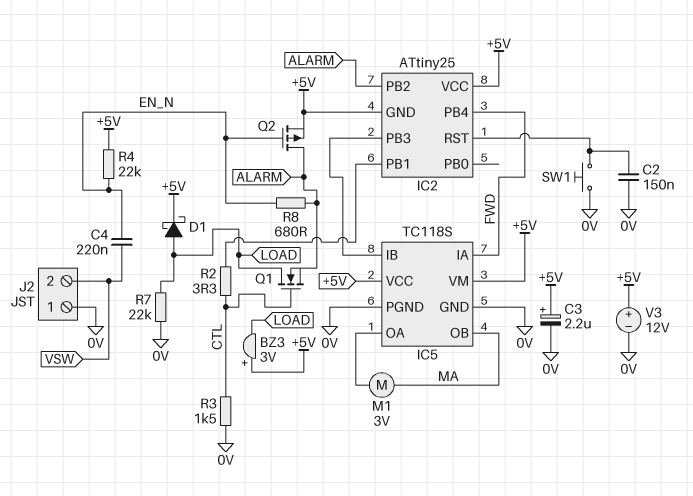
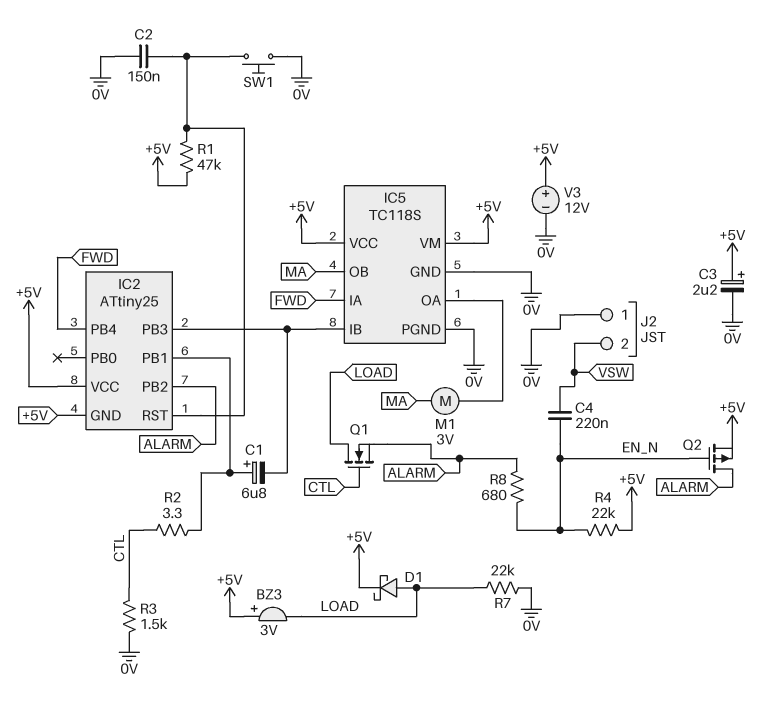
C1: none -> 6.8uF (plus IC2/PB1, minus IC2/PB3)
R1: none -> 47k (+5V, IC2/RST)

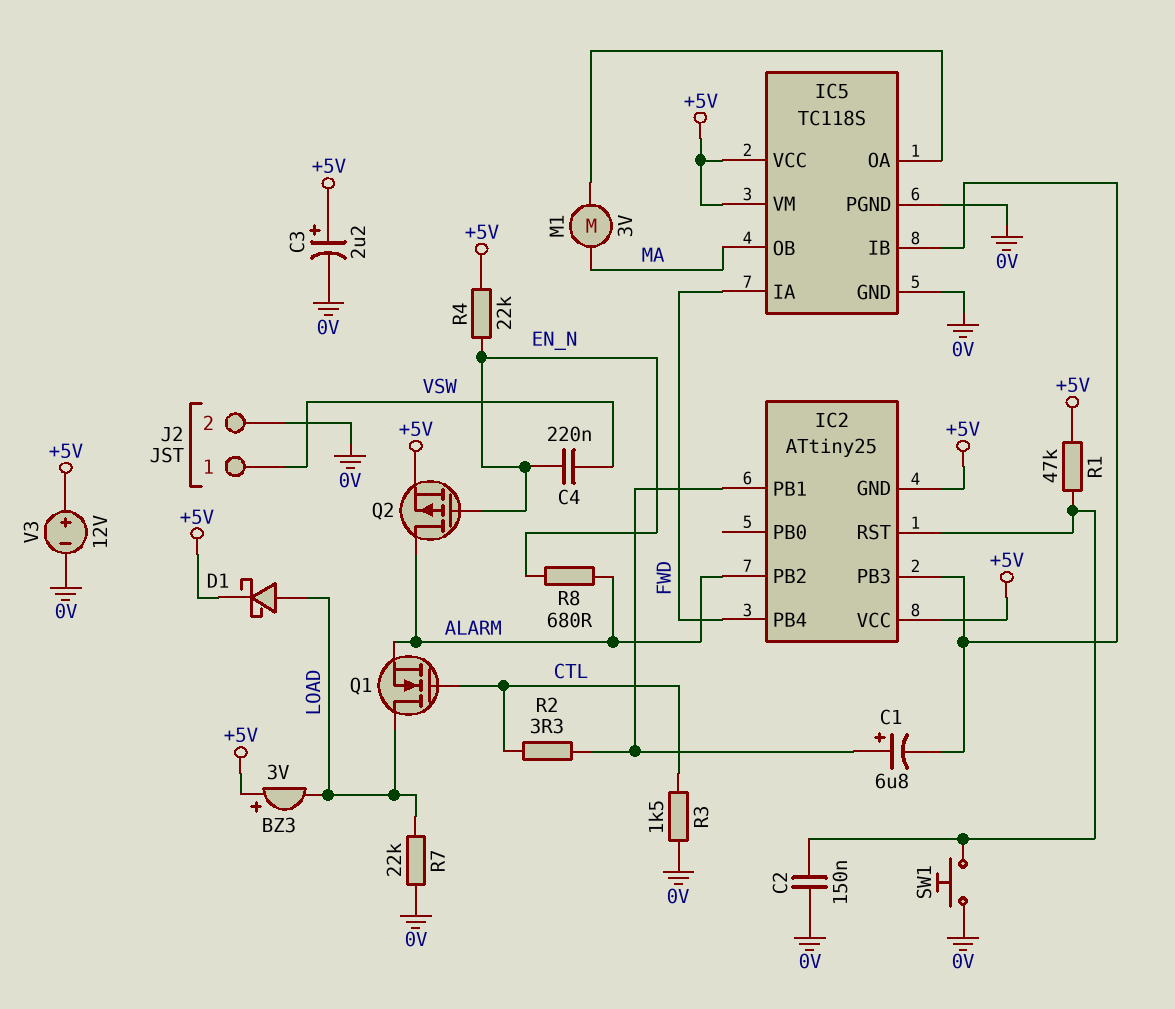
J2 pin 1: 0V -> VSW
J2 pin 2: VSW -> 0V

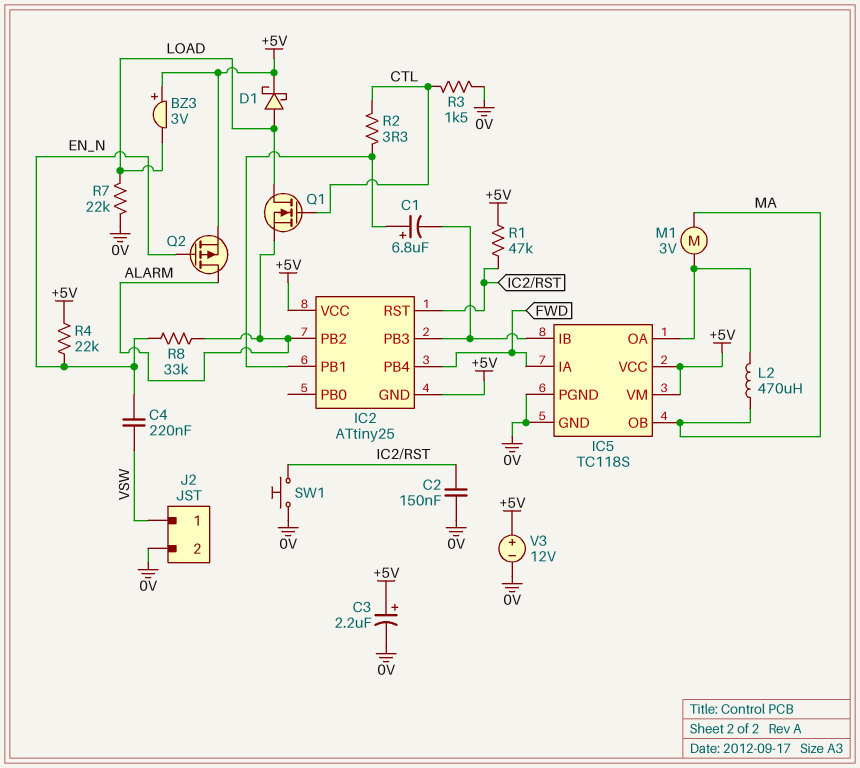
L2: none -> 470uH (IC5/OA, MA)
R8: 680 (ALARM, EN_N) -> 33k (ALARM, EN_N)

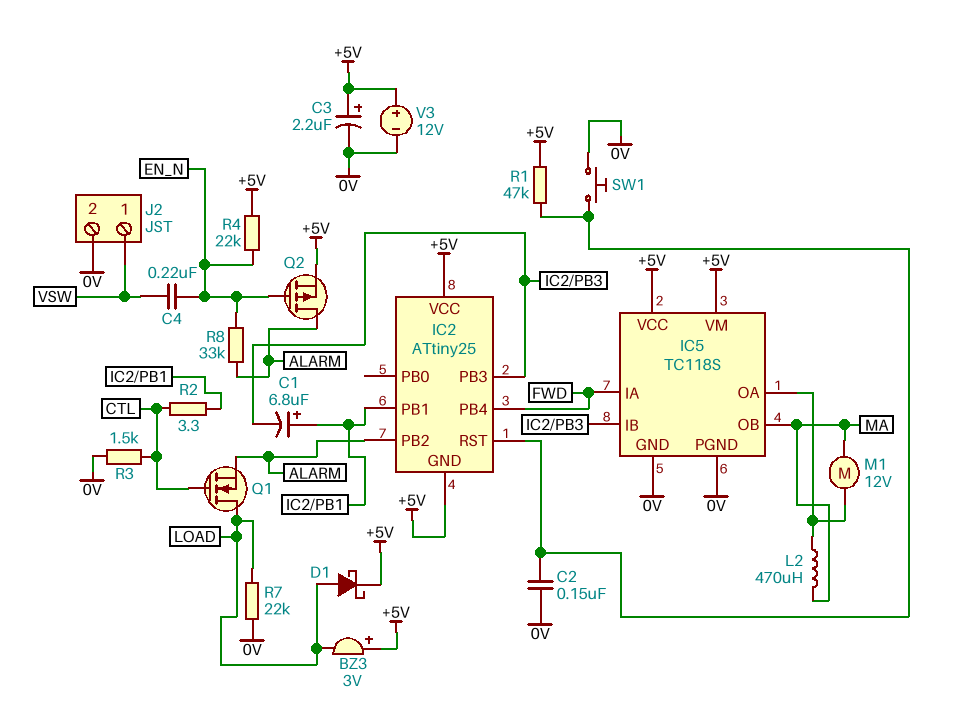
M1: motor 3V (IC5/OA, MA) -> motor 12V (IC5/OA, MA)

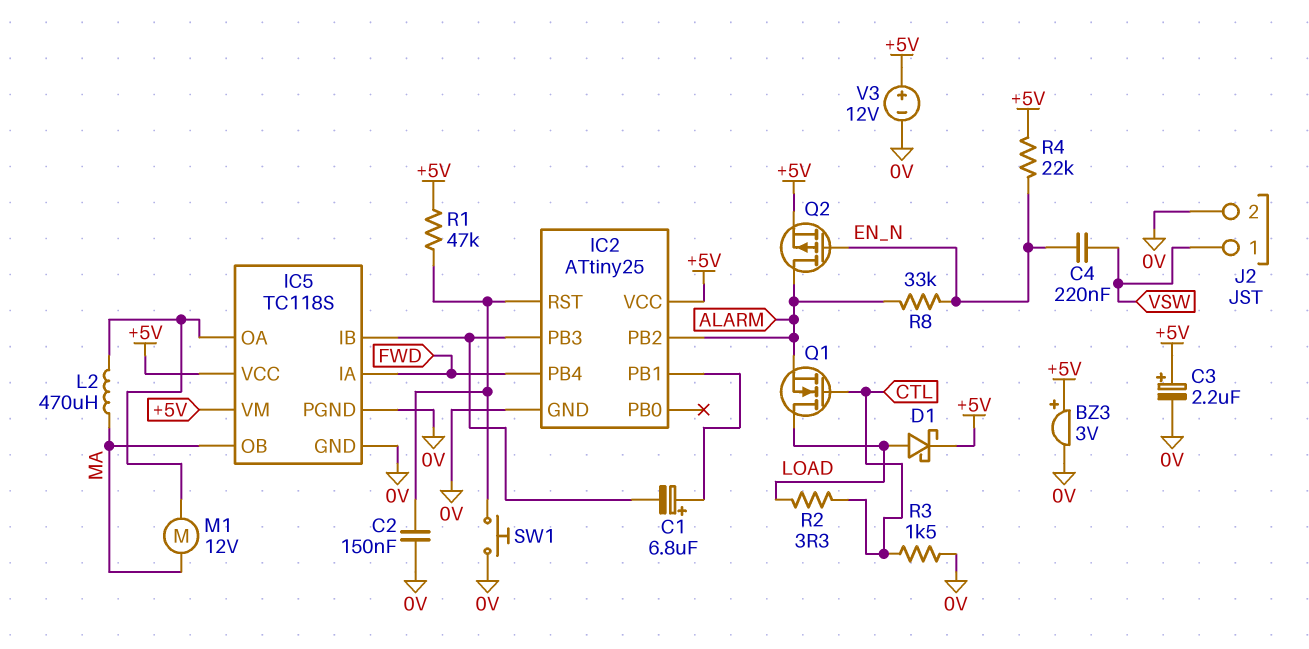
BZ3: buzzer 3V (plus +5V, minus LOAD) -> buzzer 3V (plus +5V, minus 0V)
IC2 pin GND: +5V -> 0V
R2: 3.3 (CTL, IC2/PB1) -> 3.3 (CTL, LOAD)
R7: 22k (0V, LOAD) -> none

